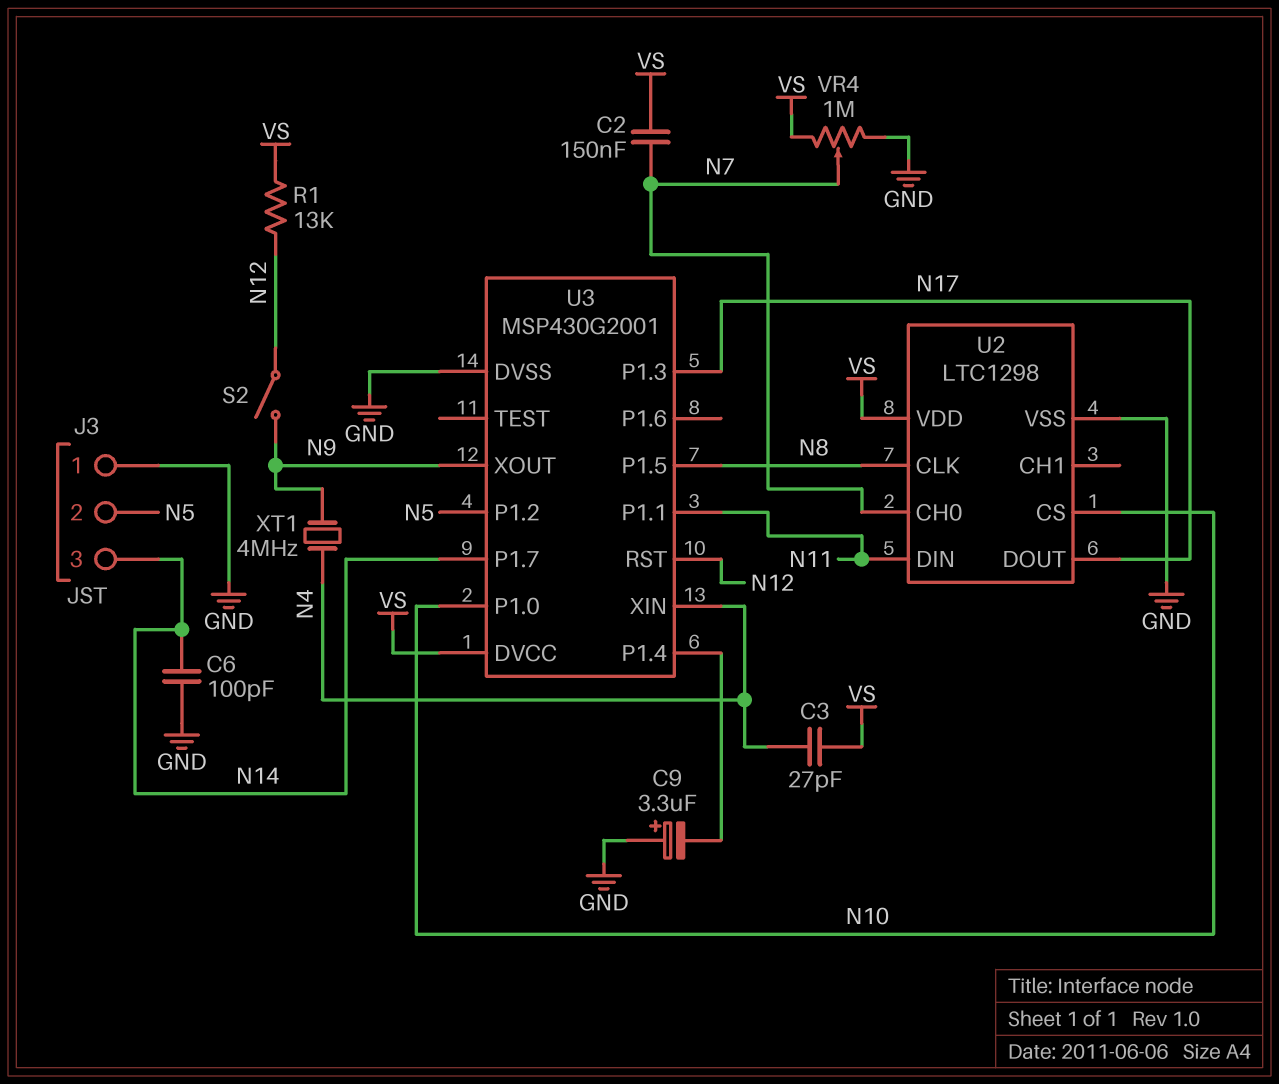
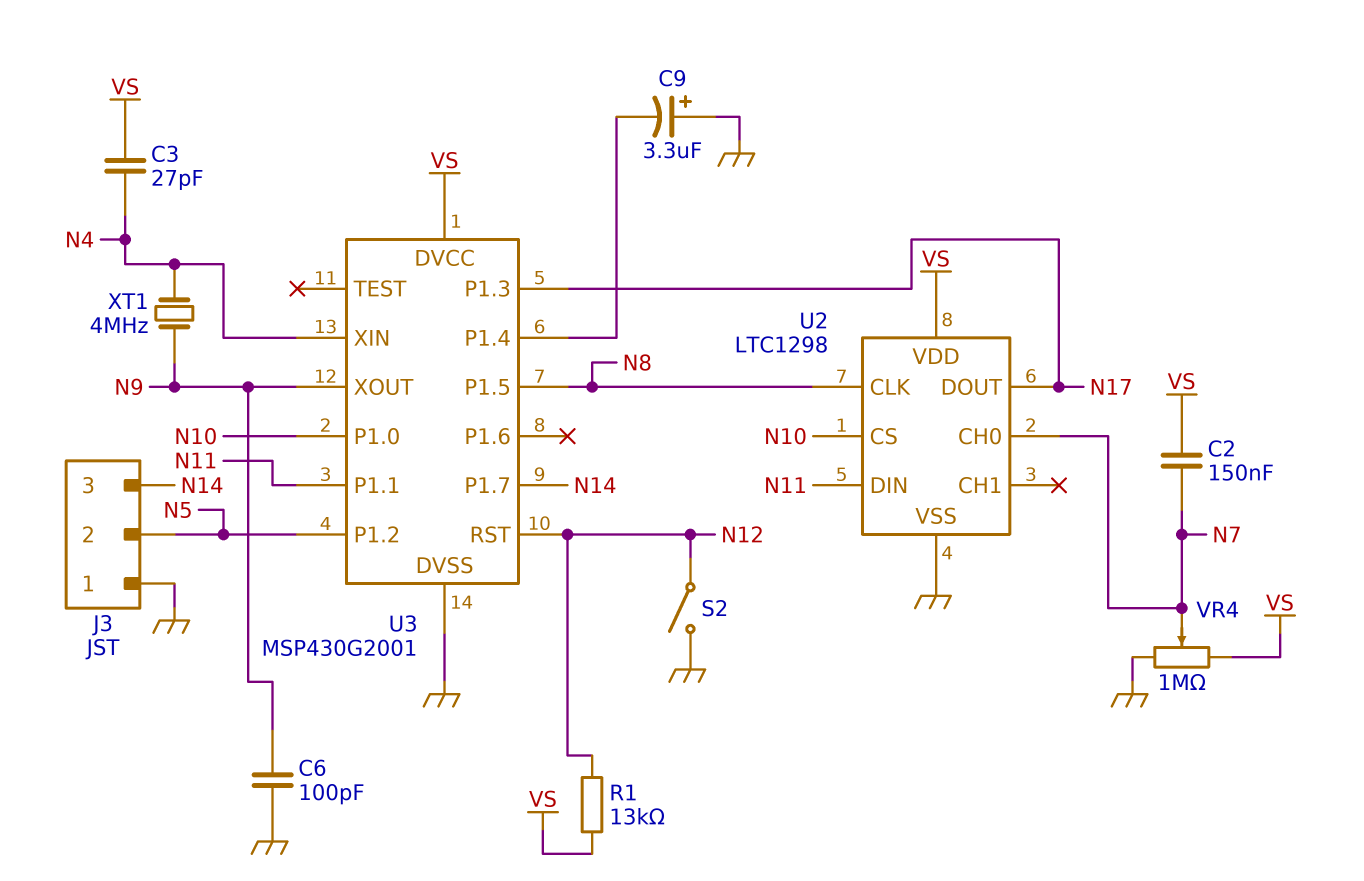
C6: 100pF (GND, N14) -> 100pF (GND, N9)
S2: switch (N9, N12) -> switch (GND, N12)

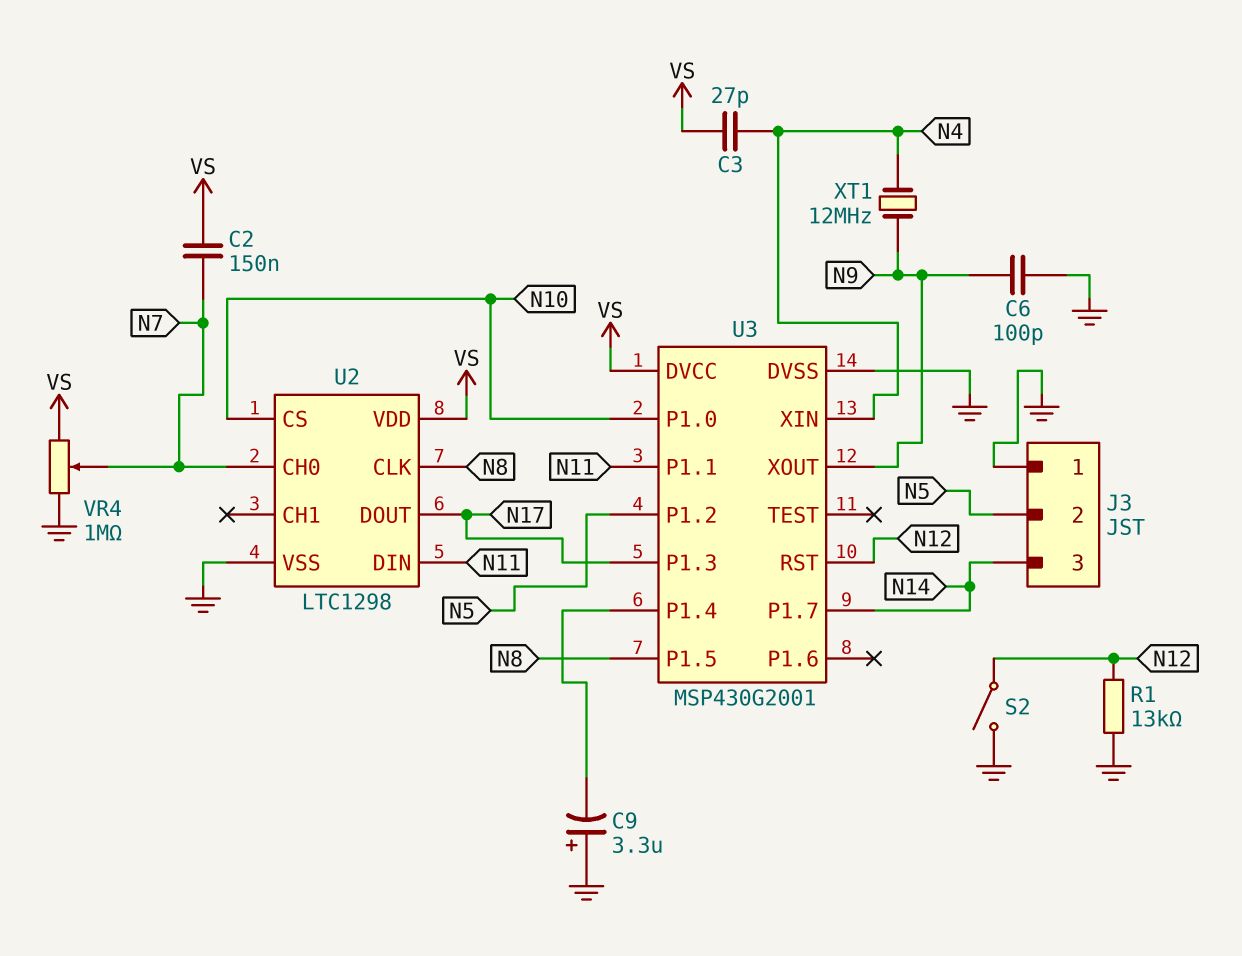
R1: 13k (N12, VS) -> 13k (GND, N12)
XT1: 4MHz (N4, N9) -> 12MHz (N4, N9)

